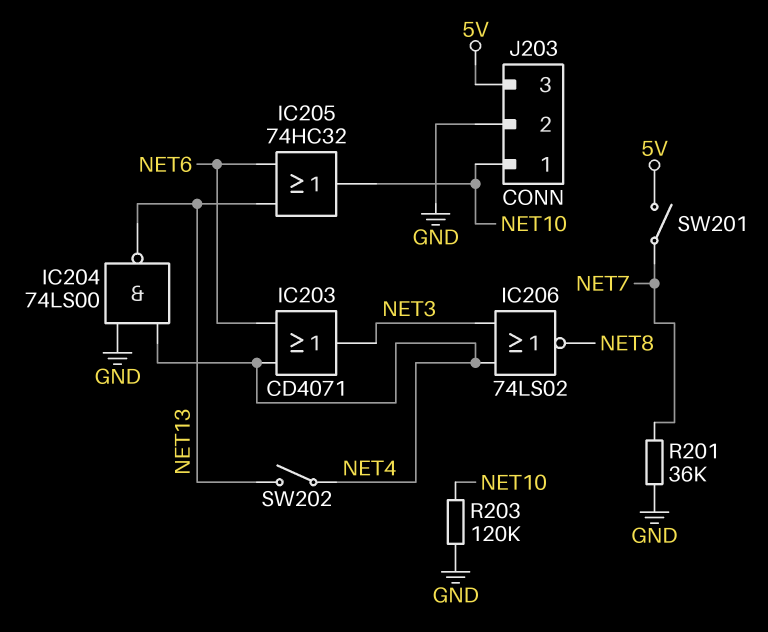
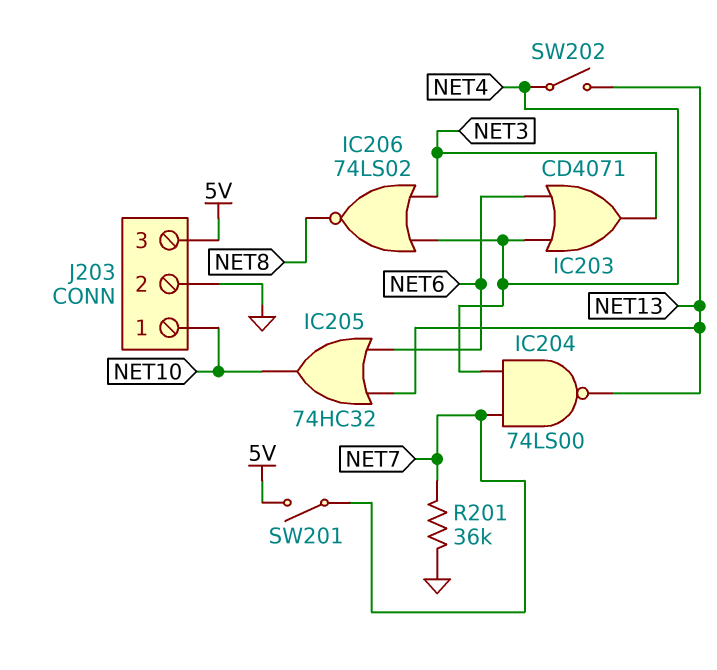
IC204: NAND 74LS00 (in GND, in NET4, out NET13) -> NAND 74LS00 (in NET4, in NET7, out NET13)
R203: 120k (GND, NET10) -> none

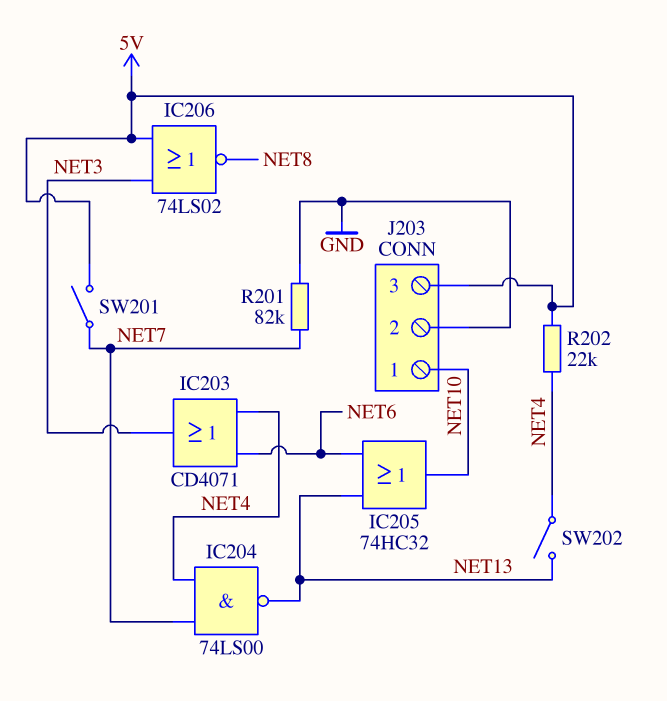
IC206: NOR 74LS02 (in NET3, in NET4, out NET8) -> NOR 74LS02 (in 5V, in NET3, out NET8)
R201: 36k (GND, NET7) -> 82k (GND, NET7)
R202: none -> 22k (5V, NET4)

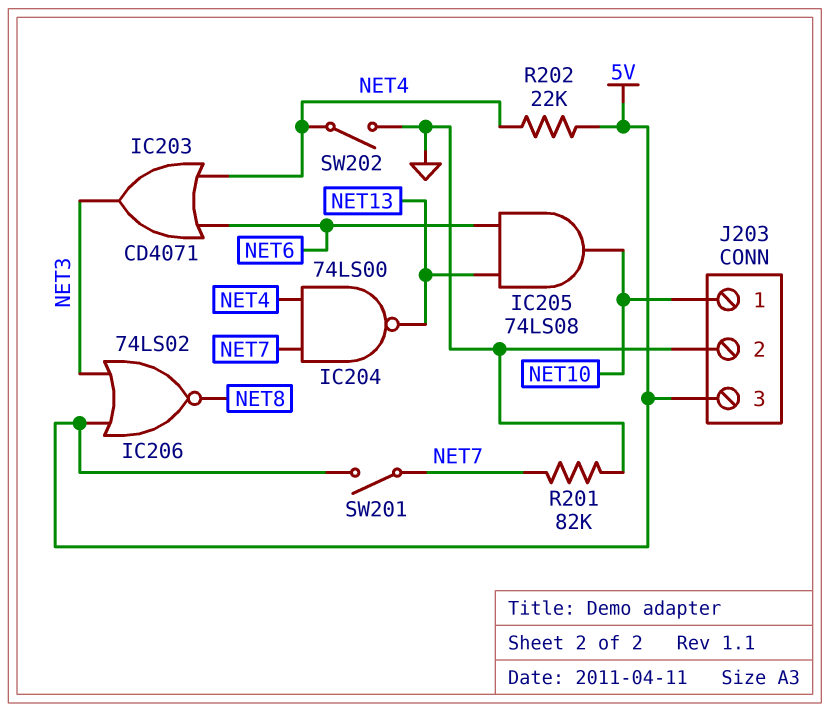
IC205: OR 74HC32 (in NET6, in NET13, out NET10) -> AND 74LS08 (in NET6, in NET13, out NET10)
SW202: switch (NET4, NET13) -> switch (GND, NET4)

